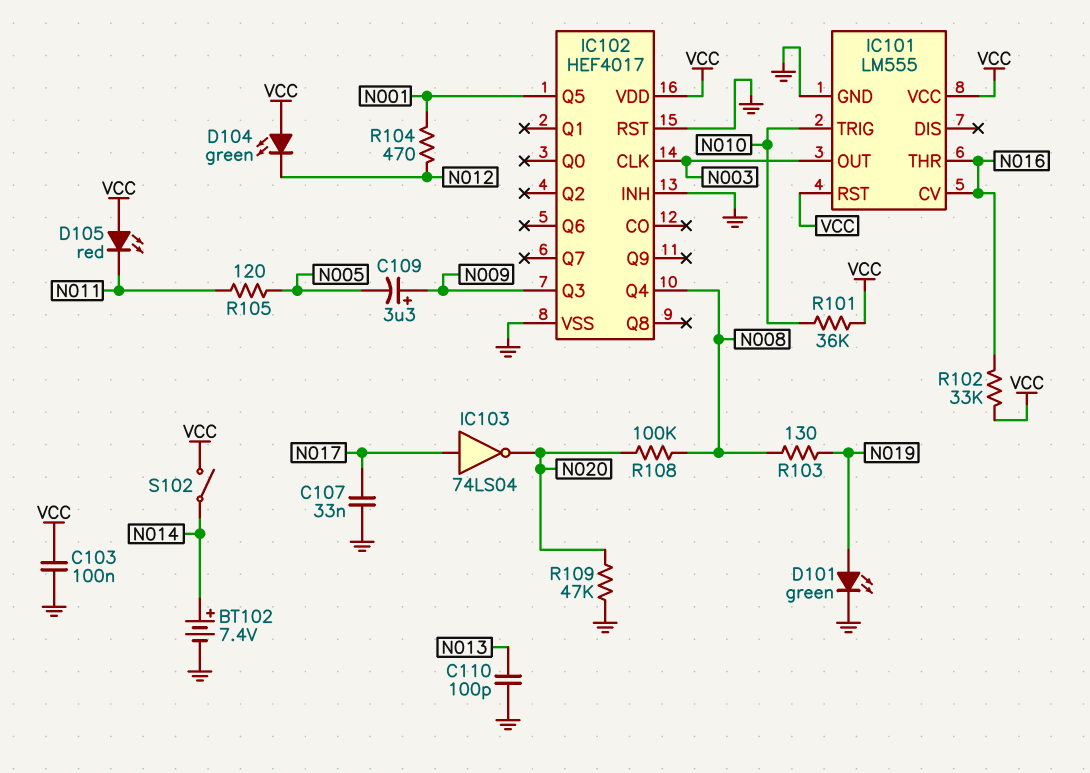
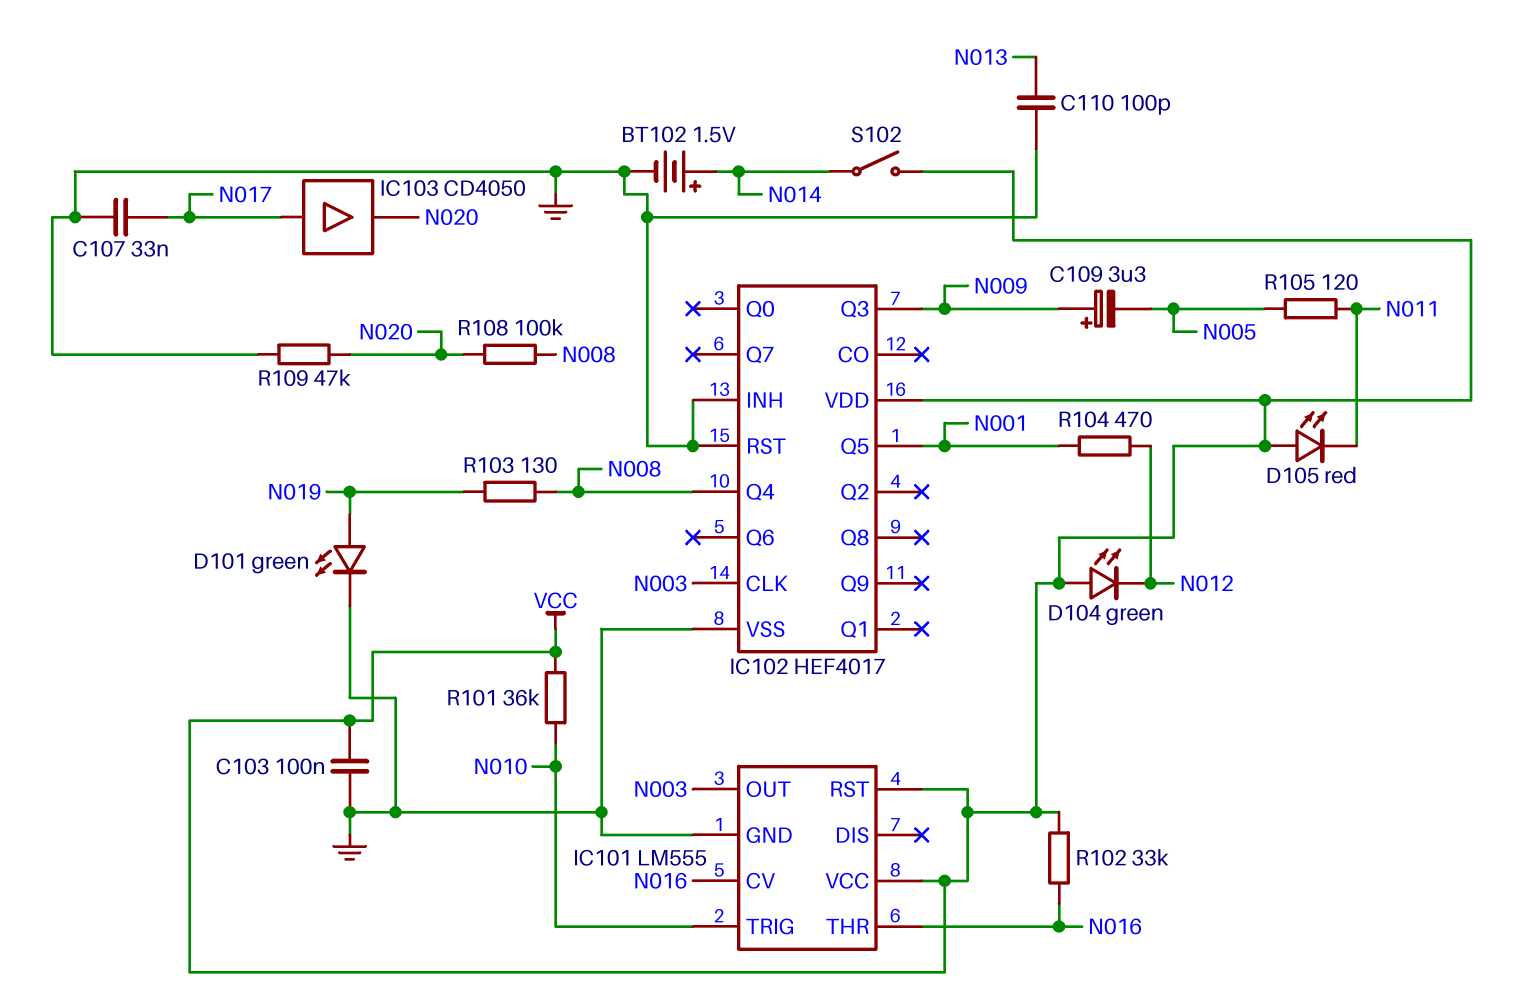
BT102: 7.4V (plus N014, minus GND) -> 1.5V (plus N014, minus GND)
IC103: NOT 74LS04 (in N017, out N020) -> buffer CD4050 (in N017, out N020)

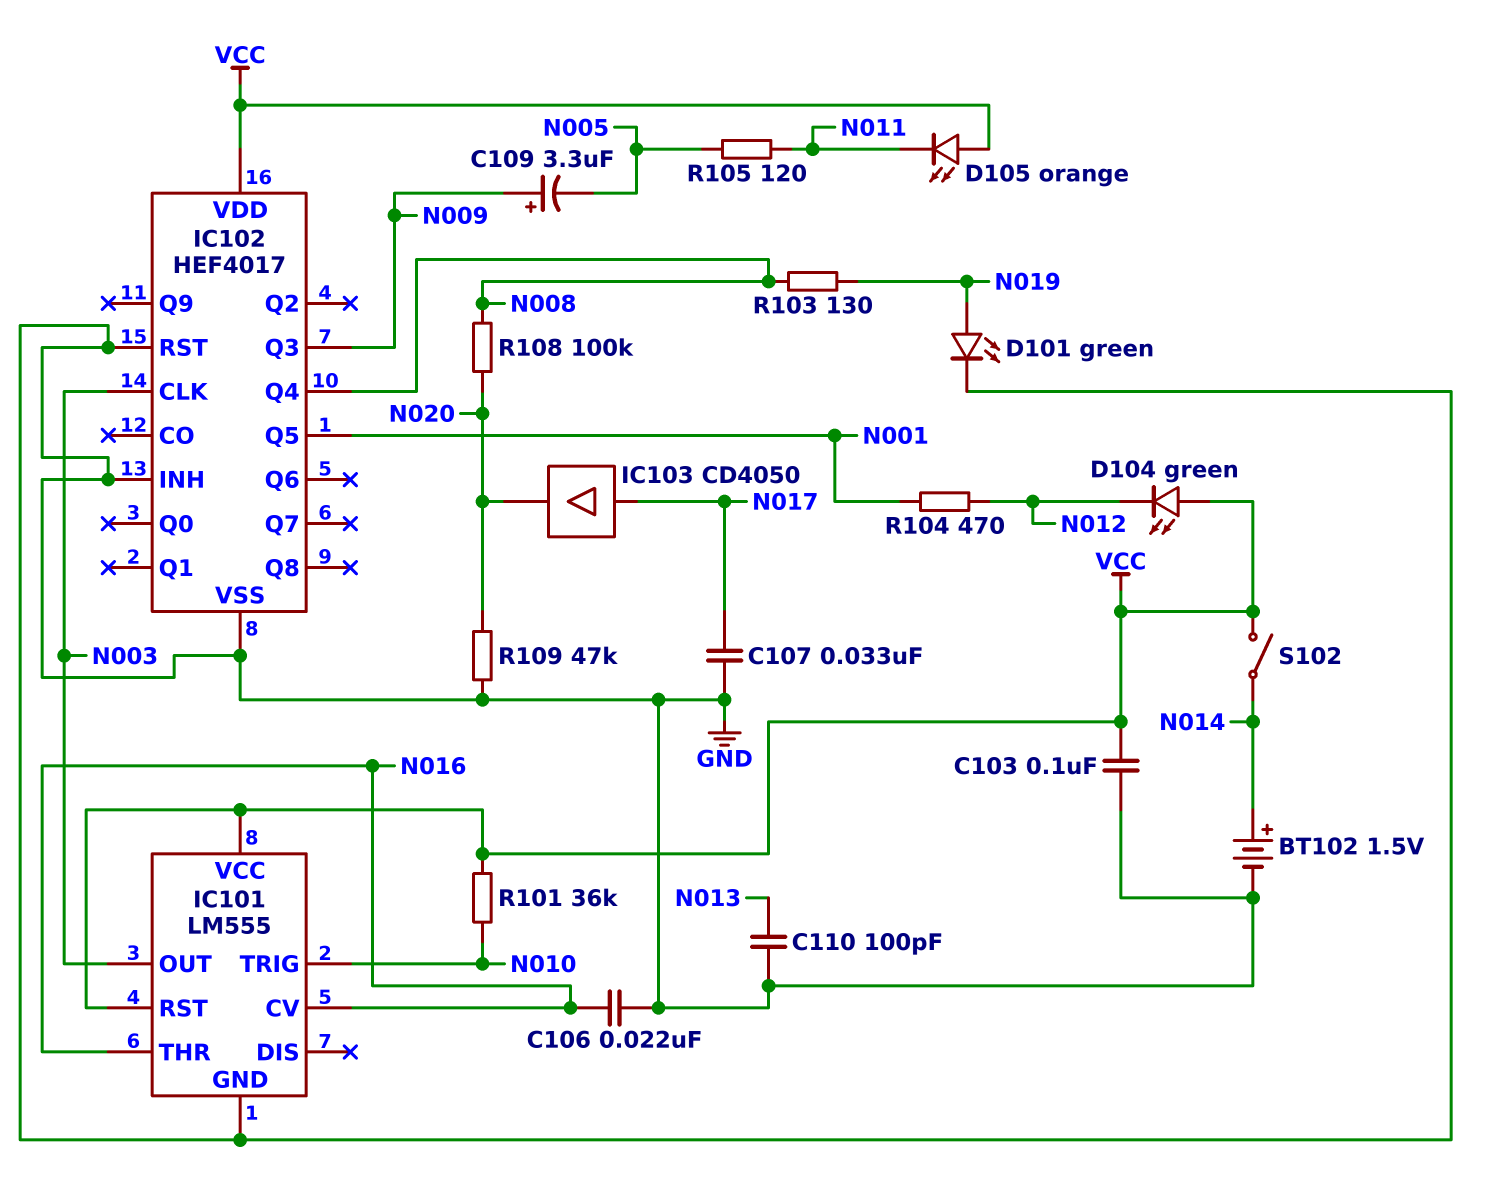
C106: none -> 22nF (GND, N016)
D105: LED red (A VCC, K N011) -> LED orange (A VCC, K N011)
R102: 33k (N016, VCC) -> none

